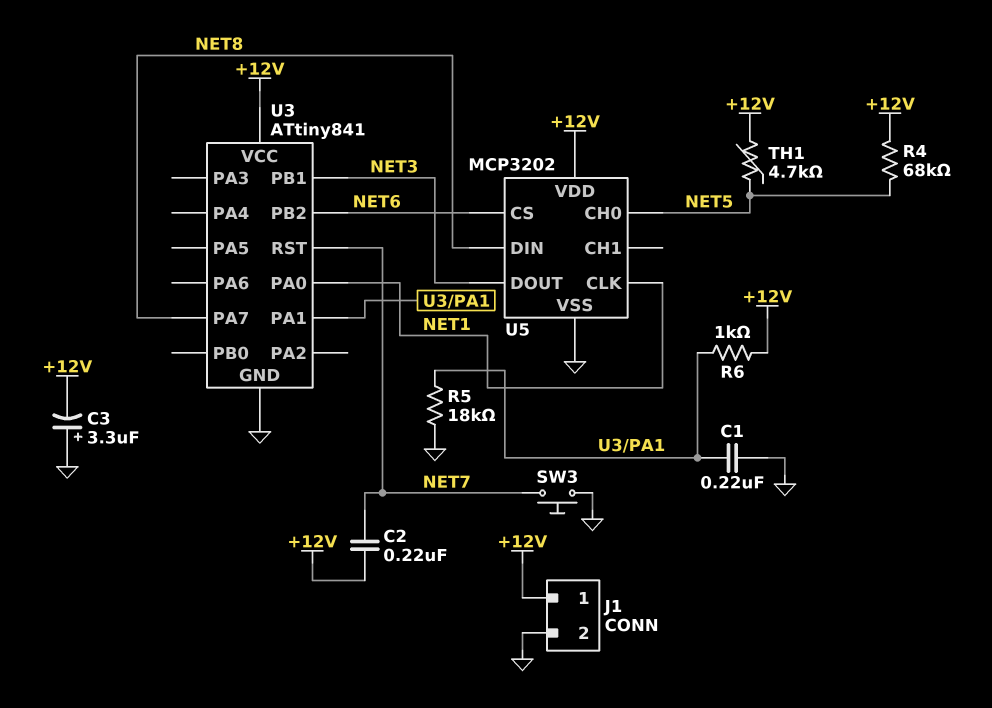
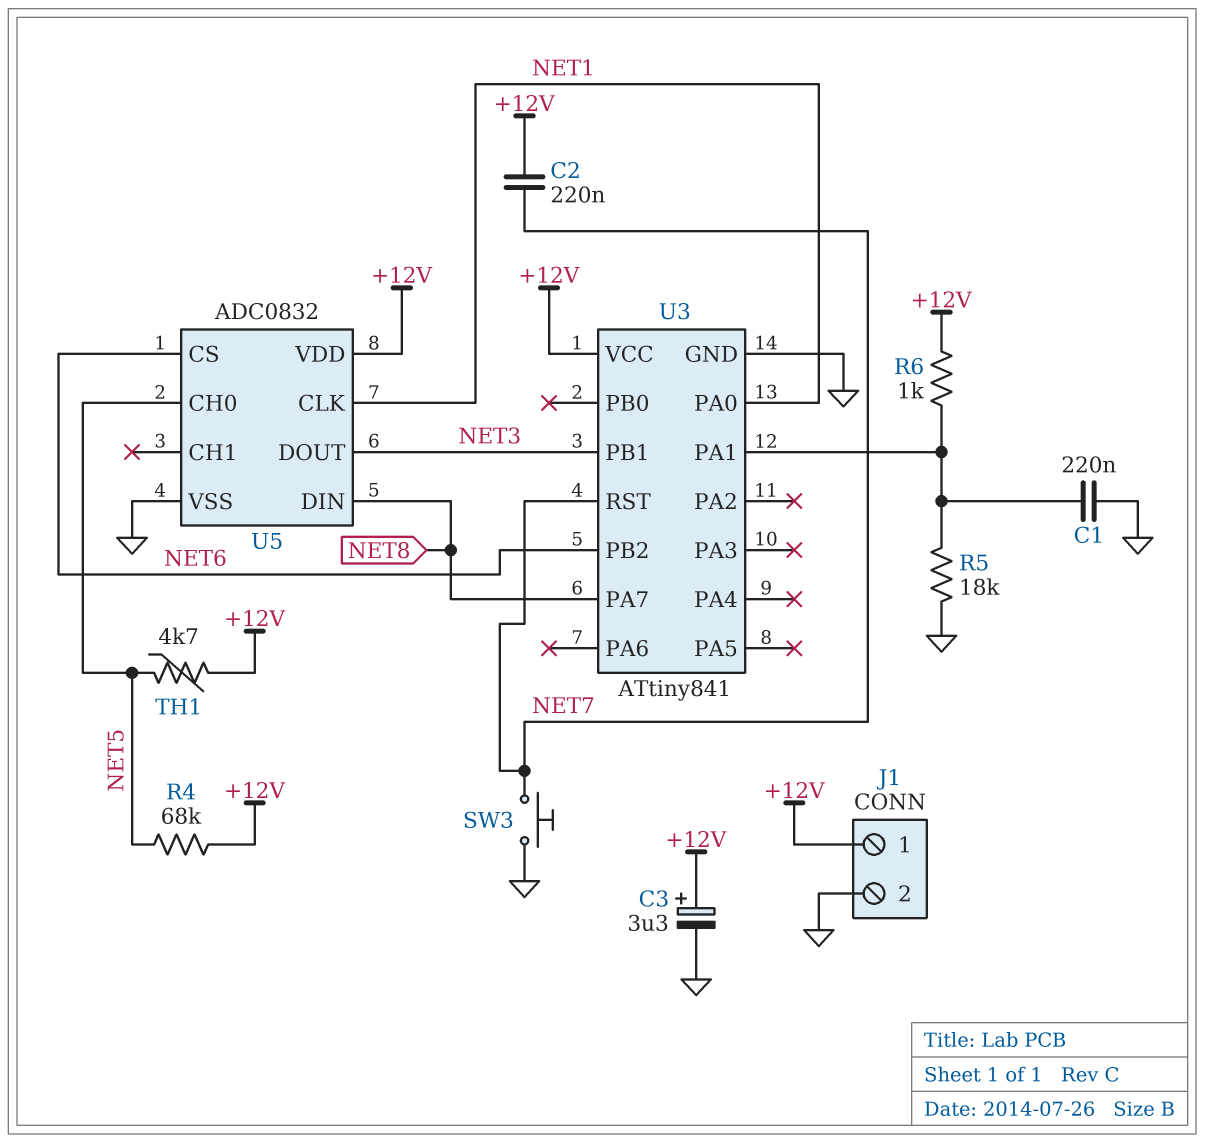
C3: 3.3uF (plus GND, minus +12V) -> 3.3uF (plus +12V, minus GND)
U5: MCP3202 -> ADC0832

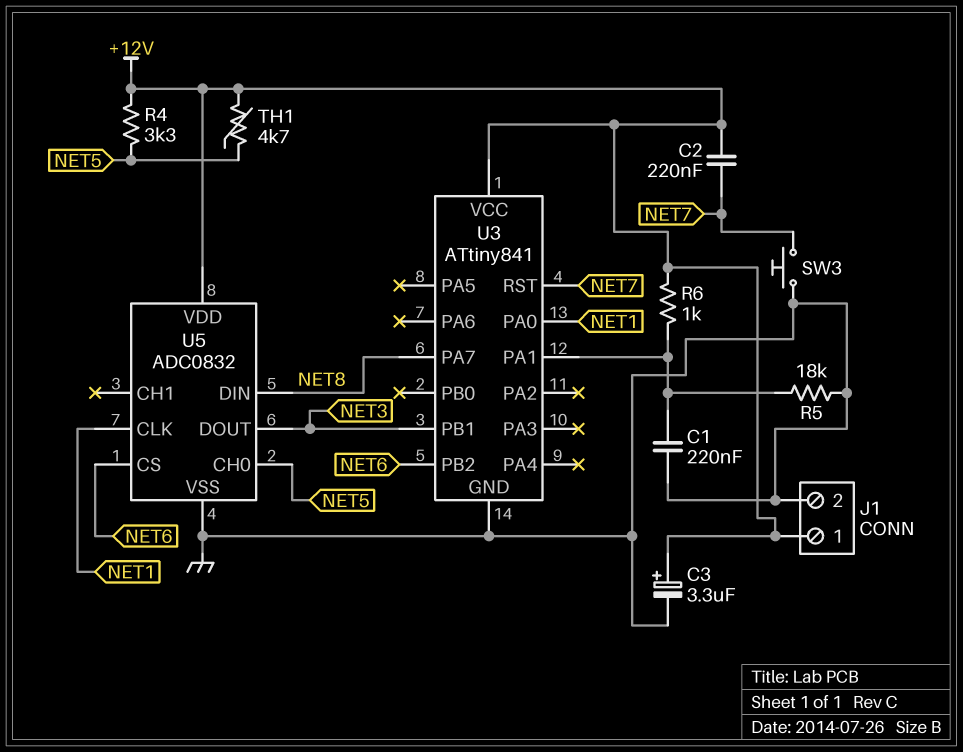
R4: 68k (+12V, NET5) -> 3.3k (+12V, NET5)

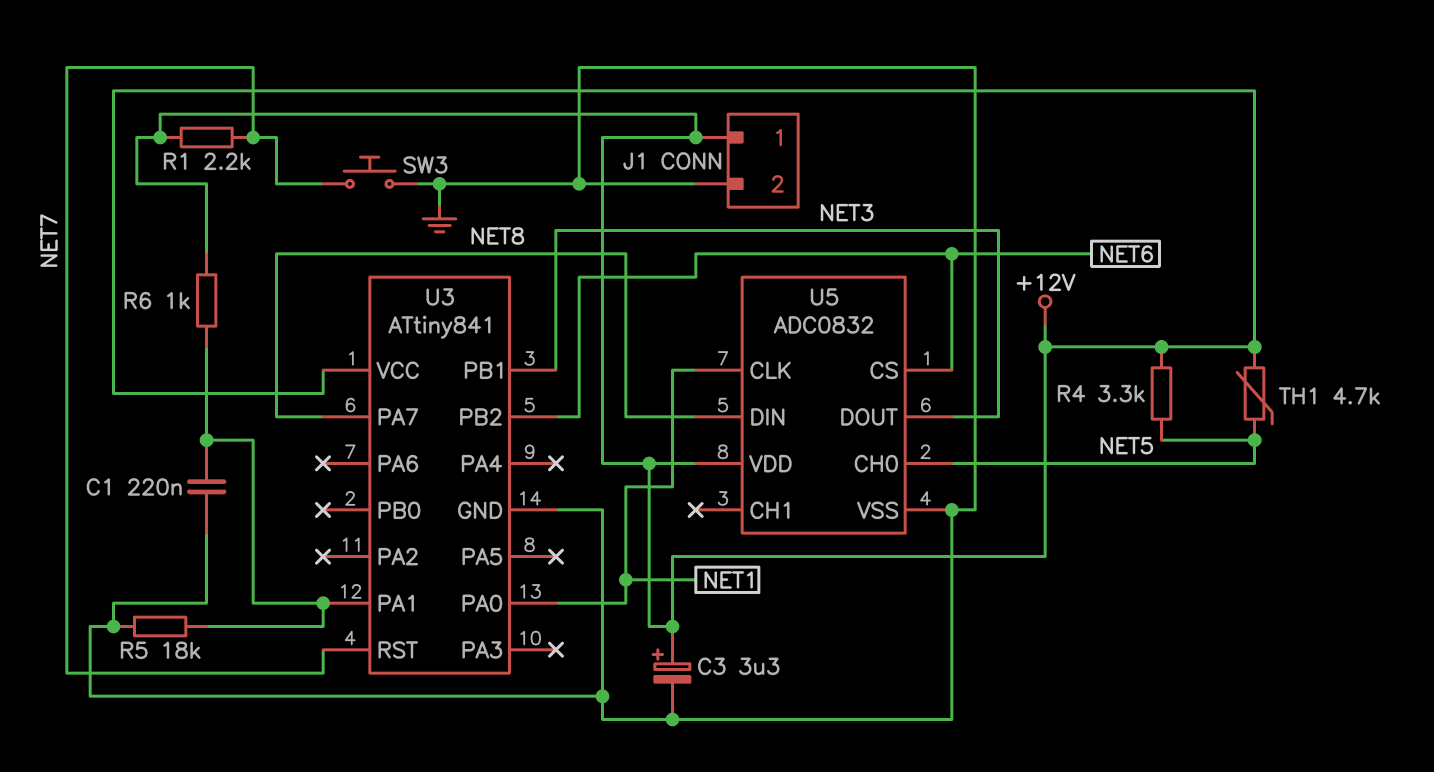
C2: 220nF (+12V, NET7) -> none
R1: none -> 2.2k (+12V, NET7)

